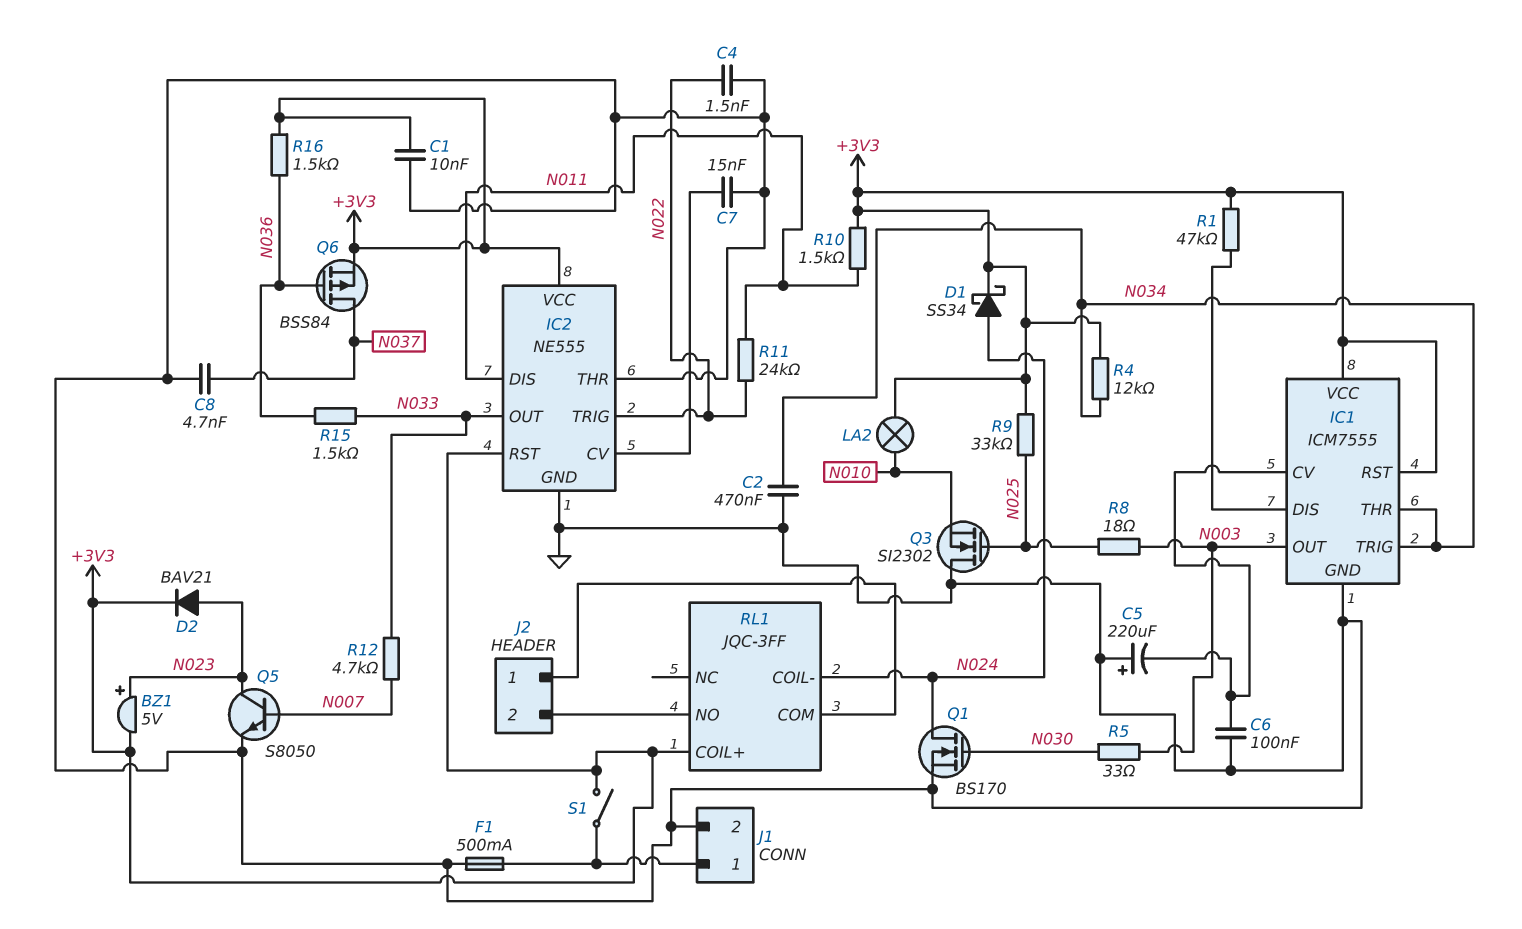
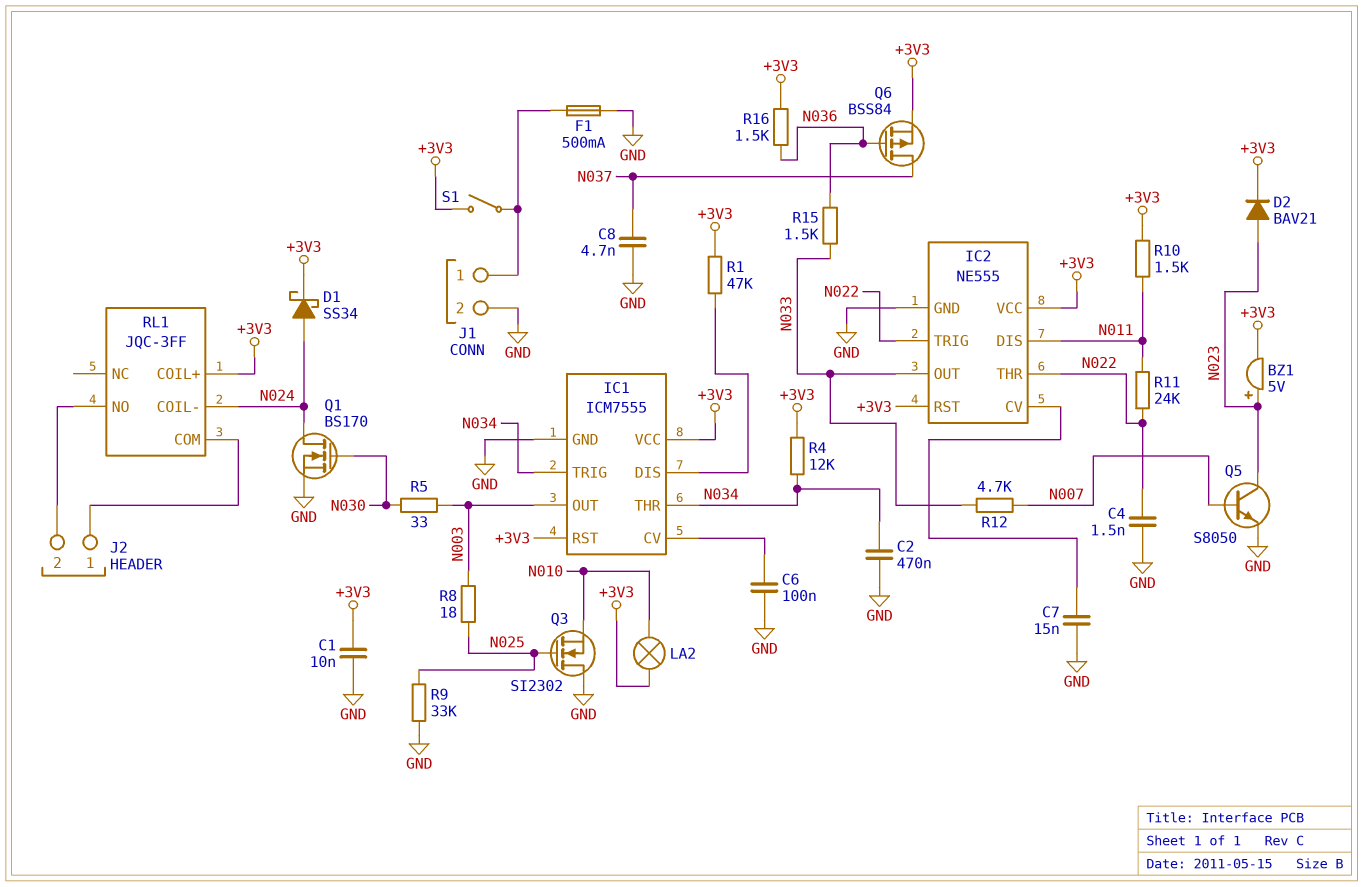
C5: 220uF (plus GND, minus IC1/CV) -> none
IC2 pin THR: GND -> N022
R9: 33k (+3V3, N025) -> 33k (GND, N025)

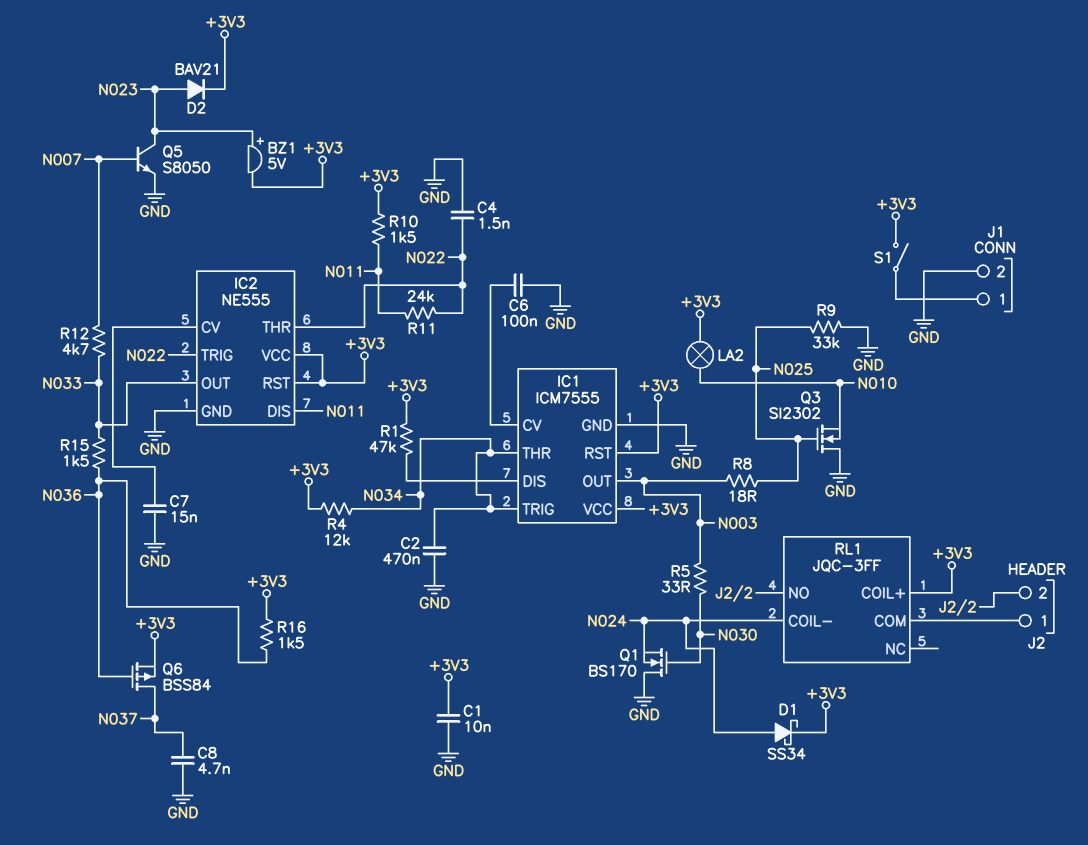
F1: 500mA (GND, J1/1) -> none
Q1: NMOS BS170 (G N030, D N024, S GND) -> NMOS BS170 (G N030, D GND, S N024)

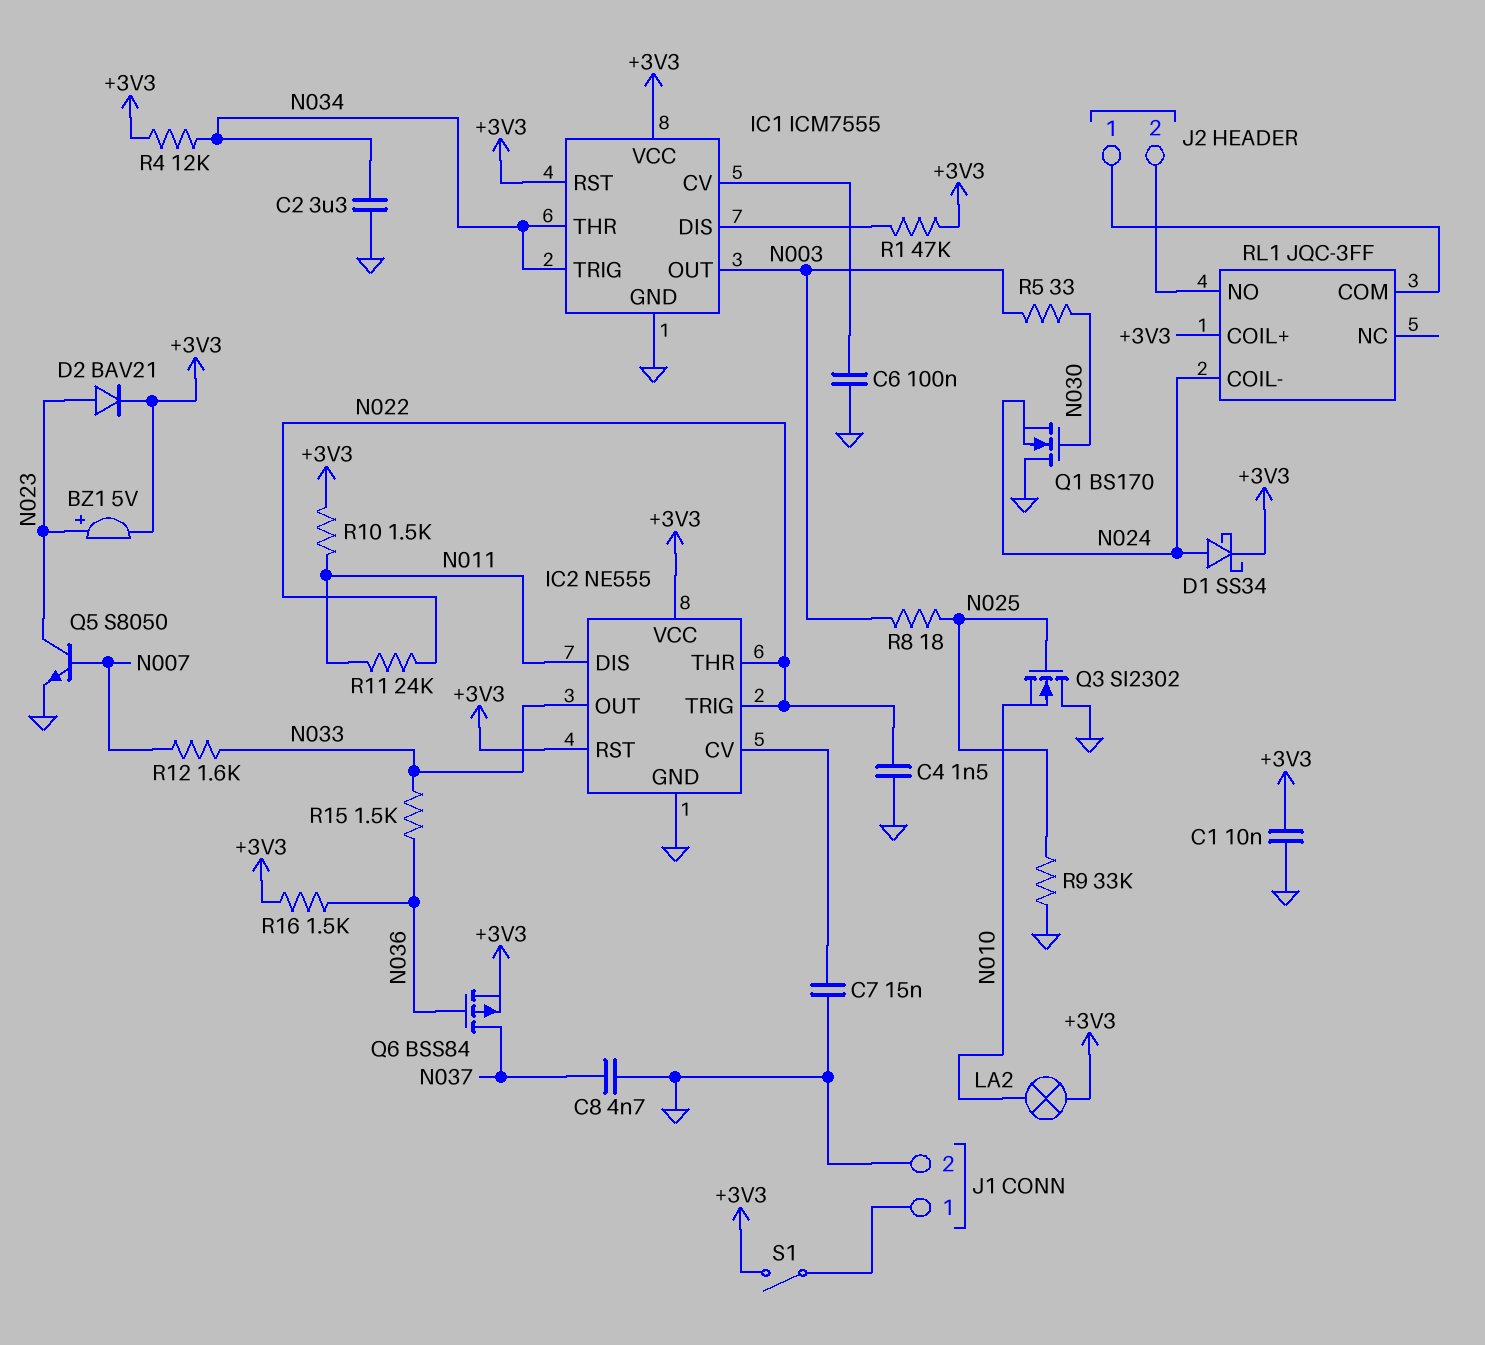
C2: 470nF (GND, N034) -> 3.3uF (GND, N034)
R12: 4.7k (N007, N033) -> 1.6k (N007, N033)

